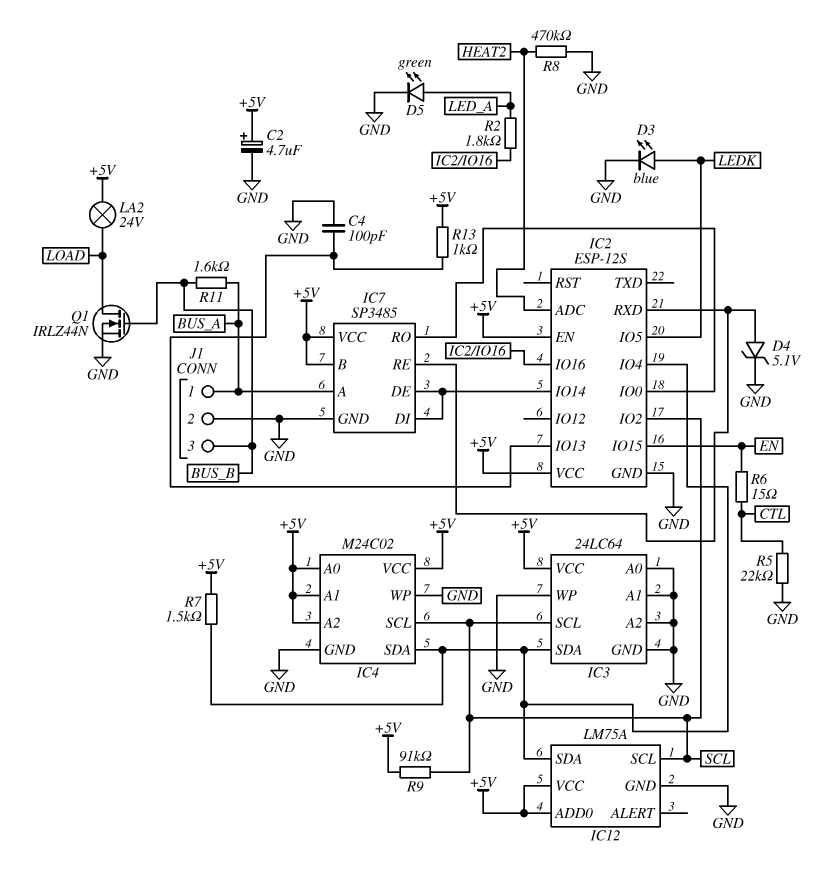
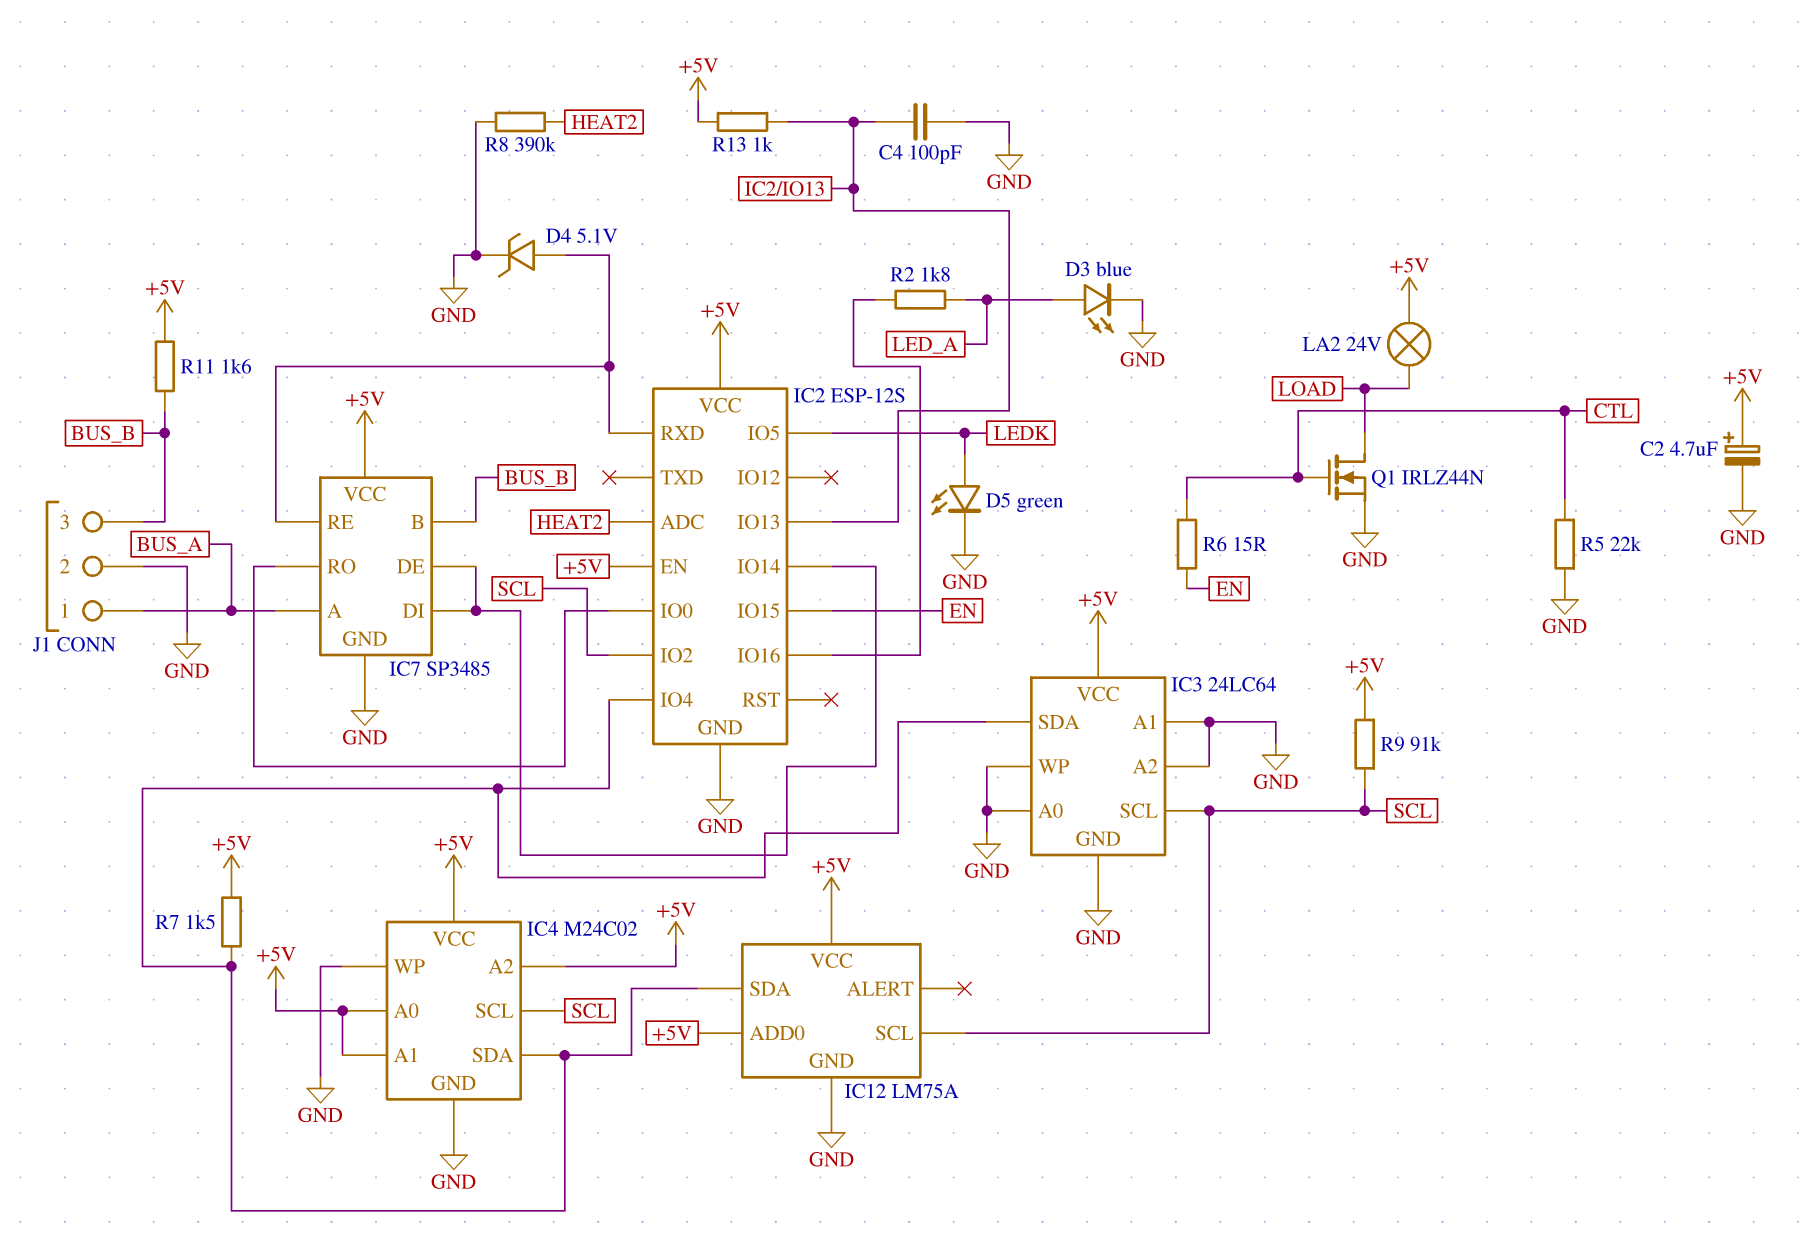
D3: LED blue (A LEDK, K GND) -> LED blue (A LED_A, K GND)
D5: LED green (A LED_A, K GND) -> LED green (A LEDK, K GND)
IC7 pin B: +5V -> BUS_B
Q1: NMOS IRLZ44N (G BUS_B, D LOAD, S GND) -> NMOS IRLZ44N (G CTL, D LOAD, S GND)
R8: 470k (GND, HEAT2) -> 390k (GND, HEAT2)
R11: 1.6k (BUS_A, BUS_B) -> 1.6k (+5V, BUS_B)

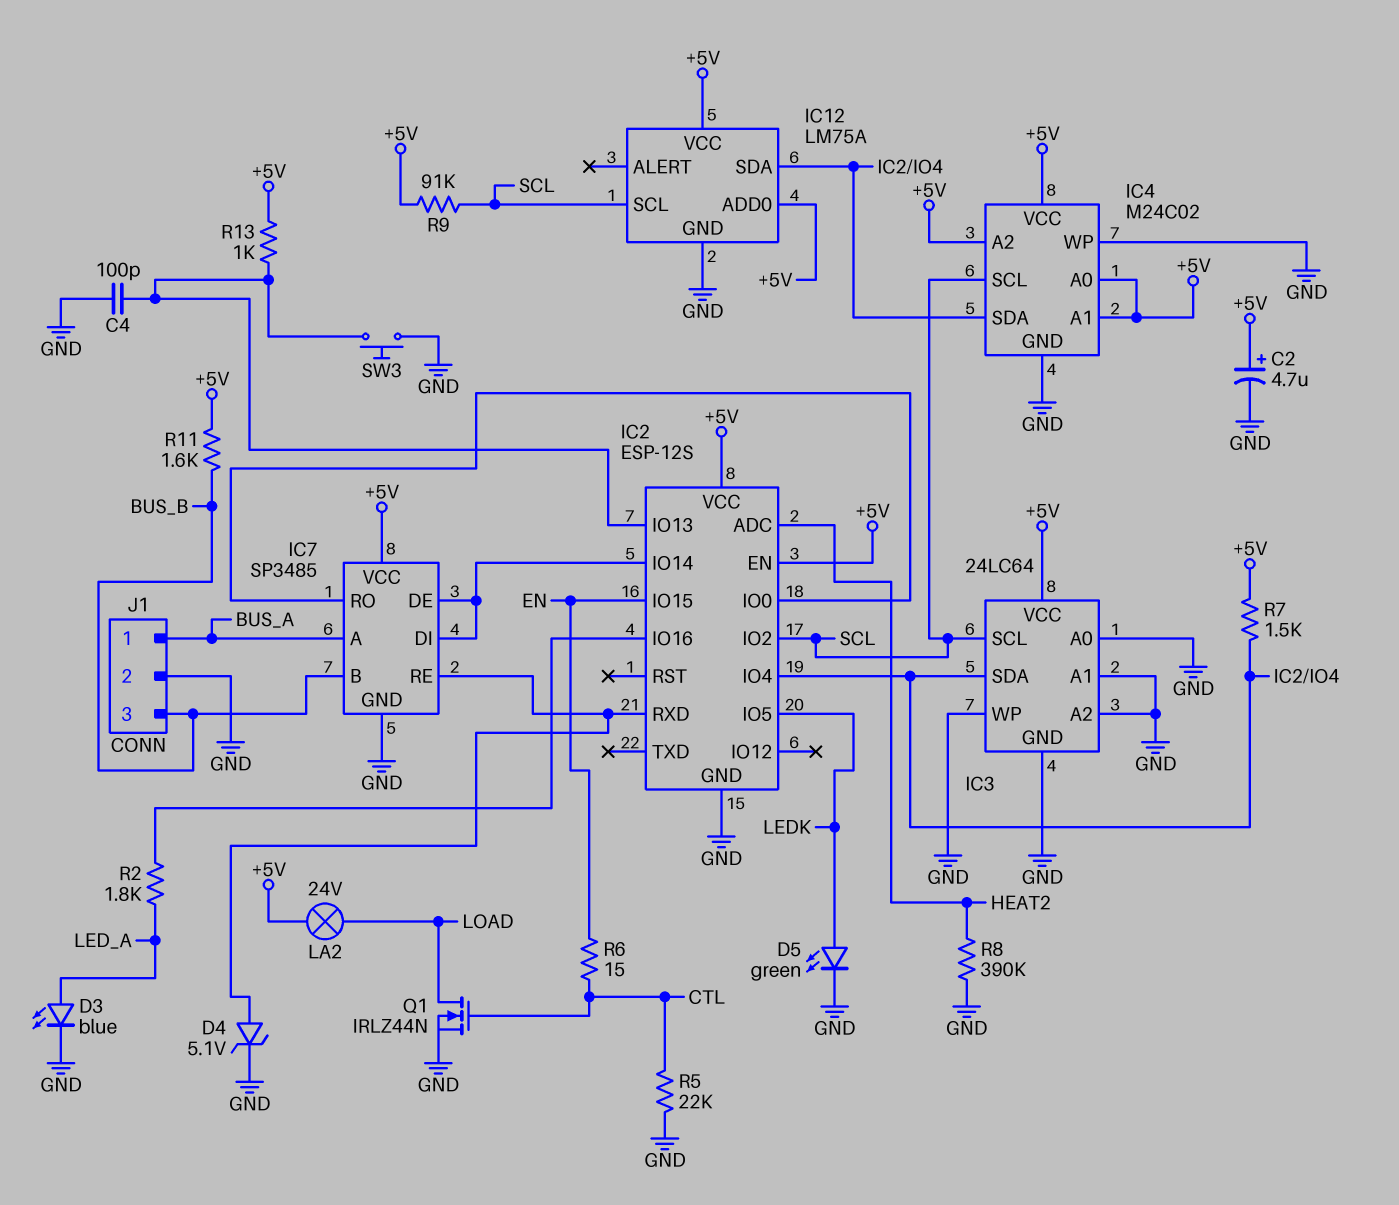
SW3: none -> button (GND, IC2/IO13)

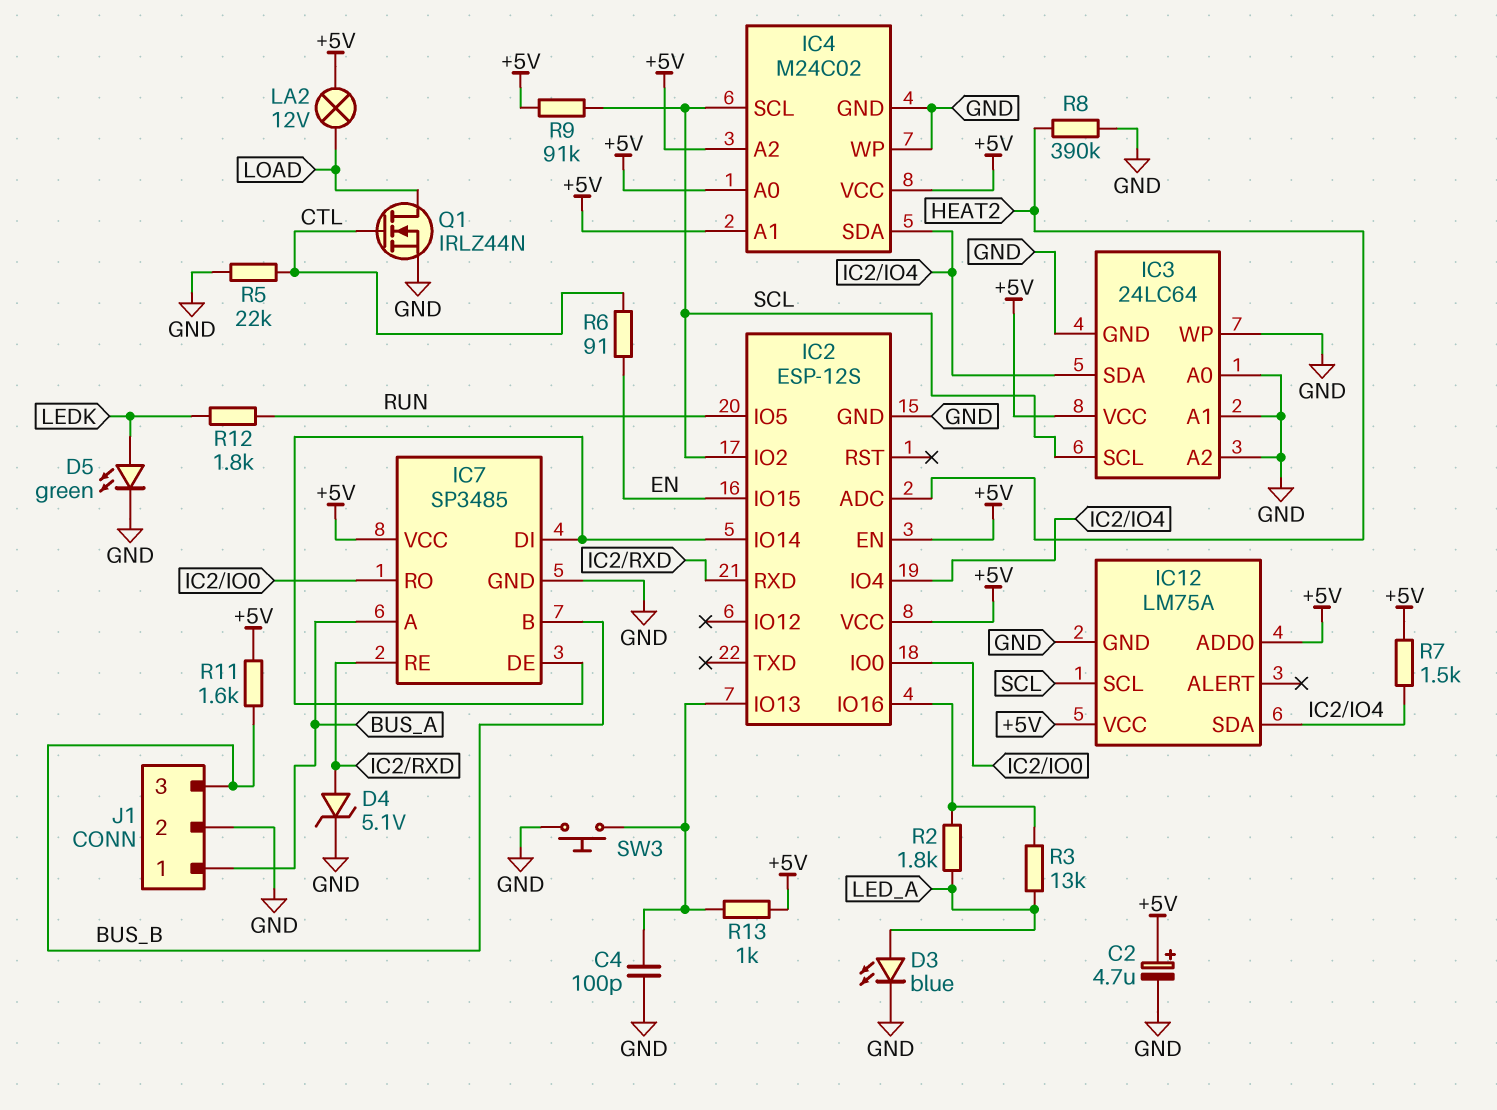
IC2 pin IO5: LEDK -> RUN
LA2: lamp 24V (+5V, LOAD) -> lamp 12V (+5V, LOAD)
R3: none -> 13k (IC2/IO16, LED_A)
R6: 15 (CTL, EN) -> 91 (CTL, EN)
R12: none -> 1.8k (LEDK, RUN)

